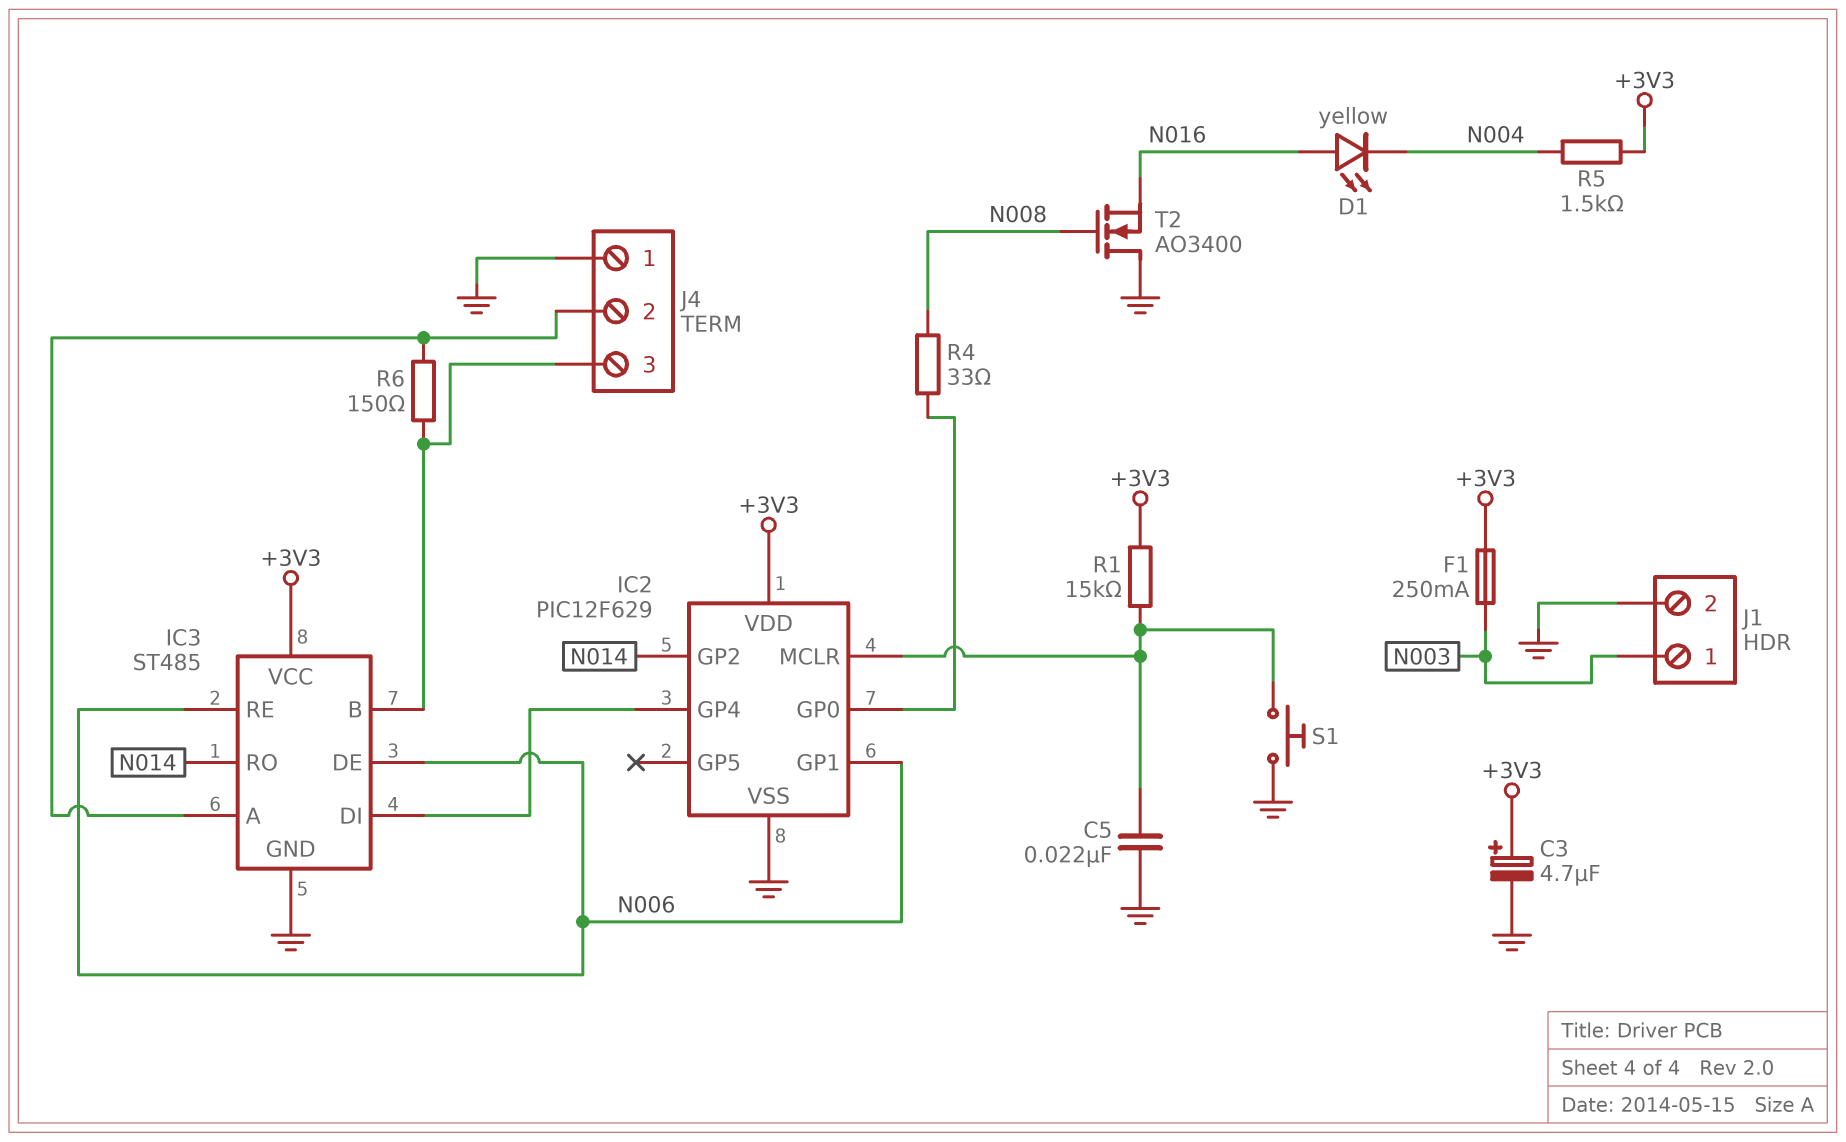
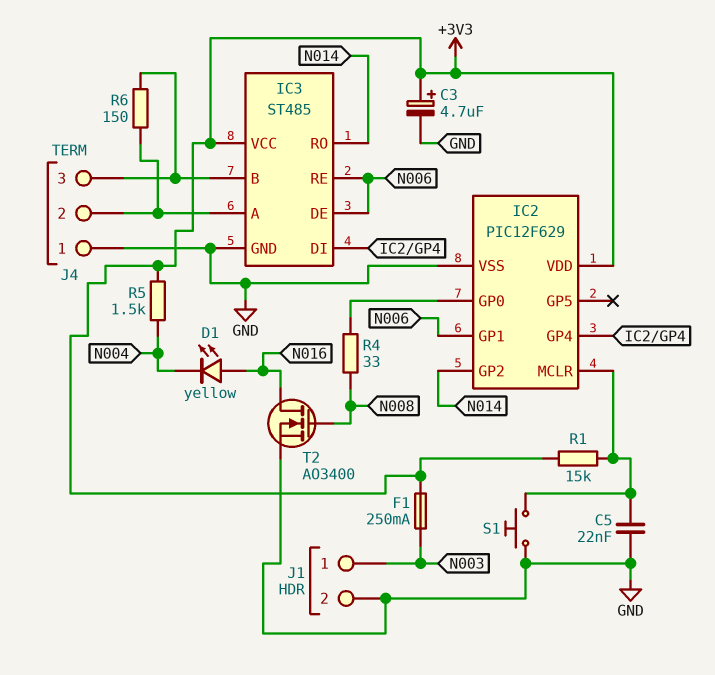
T2: NMOS AO3400 (G N008, D GND, S N016) -> NMOS AO3400 (G N008, D N016, S GND)

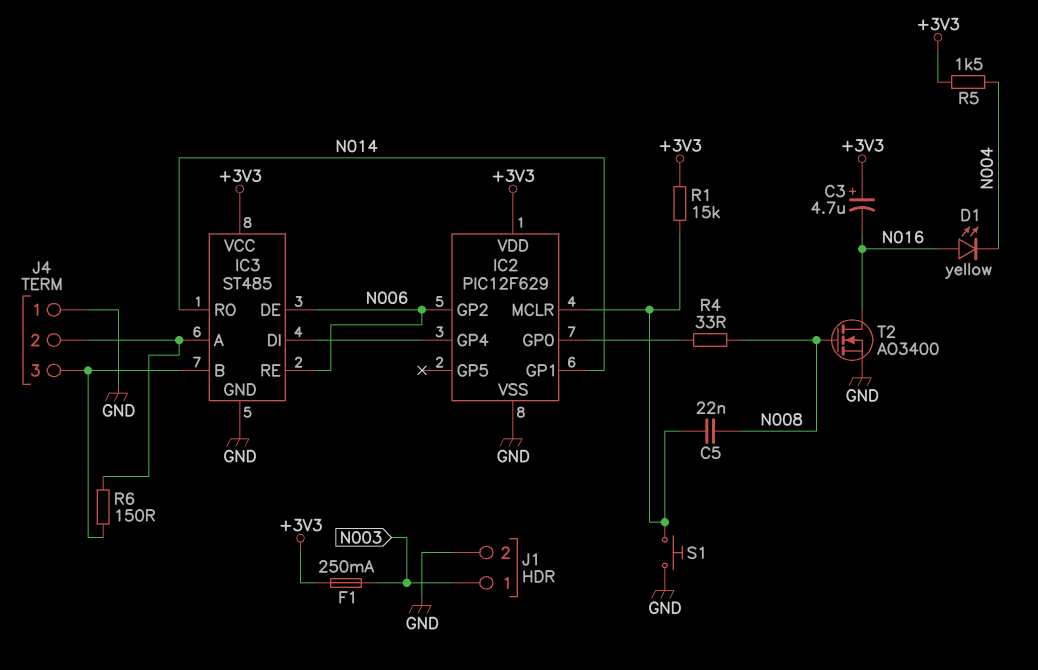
C3: 4.7uF (plus +3V3, minus GND) -> 4.7uF (plus +3V3, minus N016)
C5: 22nF (GND, IC2/MCLR) -> 22nF (IC2/MCLR, N008)
IC2 pin GP1: N006 -> N014
IC2 pin GP2: N014 -> N006

